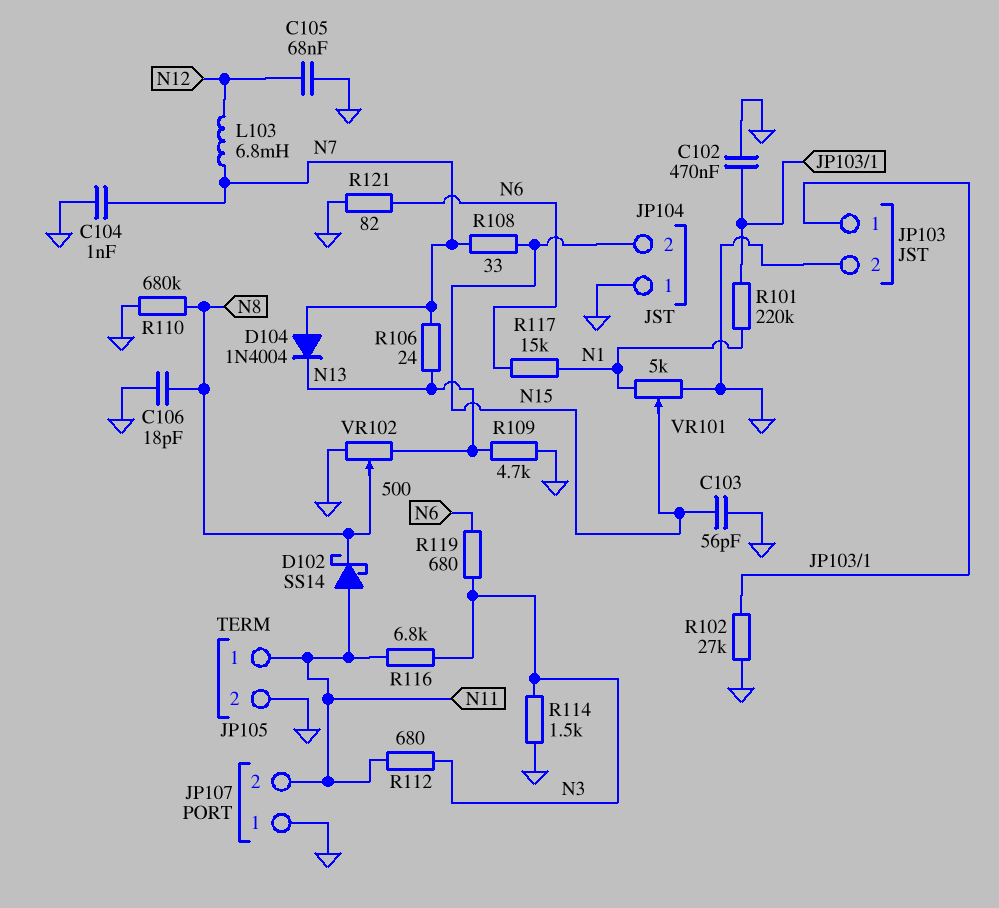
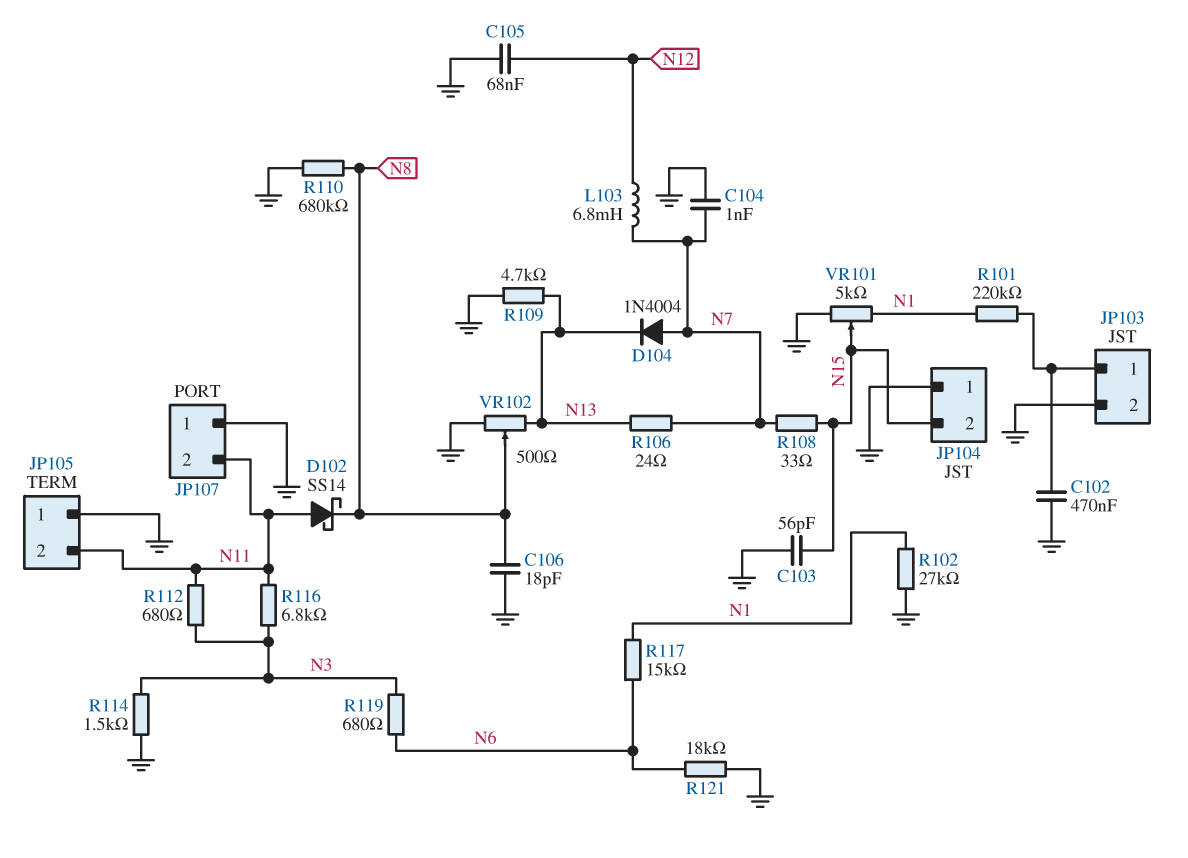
JP105 pin 1: N11 -> GND
JP105 pin 2: GND -> N11
R102: 27k (GND, JP103/1) -> 27k (GND, N1)
R121: 82 (GND, N6) -> 18k (GND, N6)

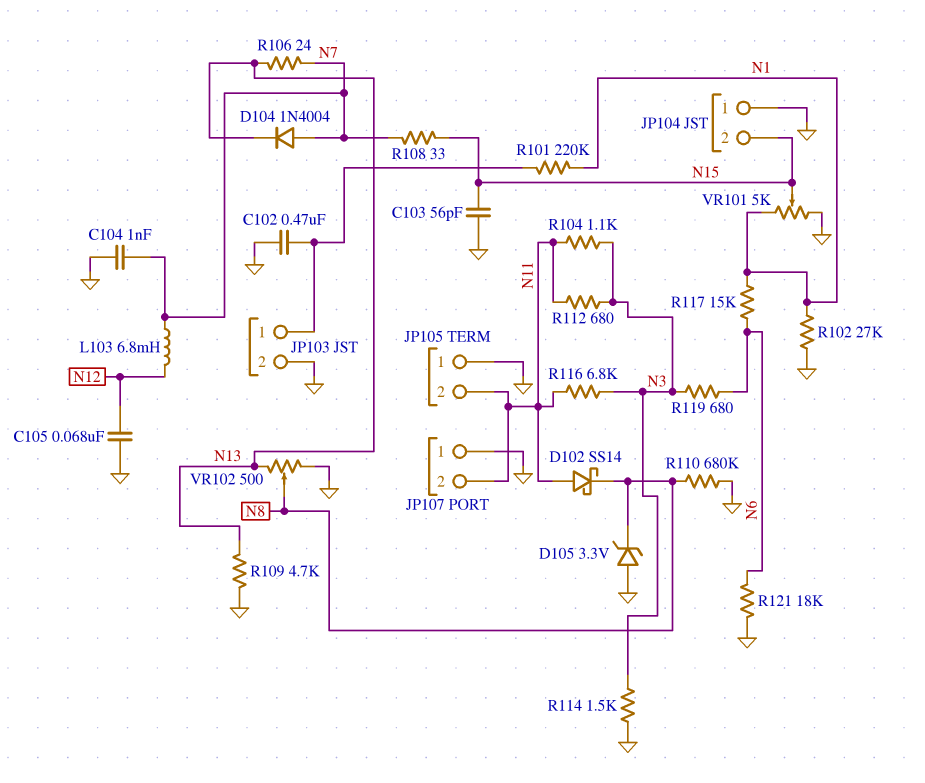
C106: 18pF (GND, N8) -> none
D105: none -> zener 3.3V (A GND, K N8)
R104: none -> 1.1k (N3, N11)

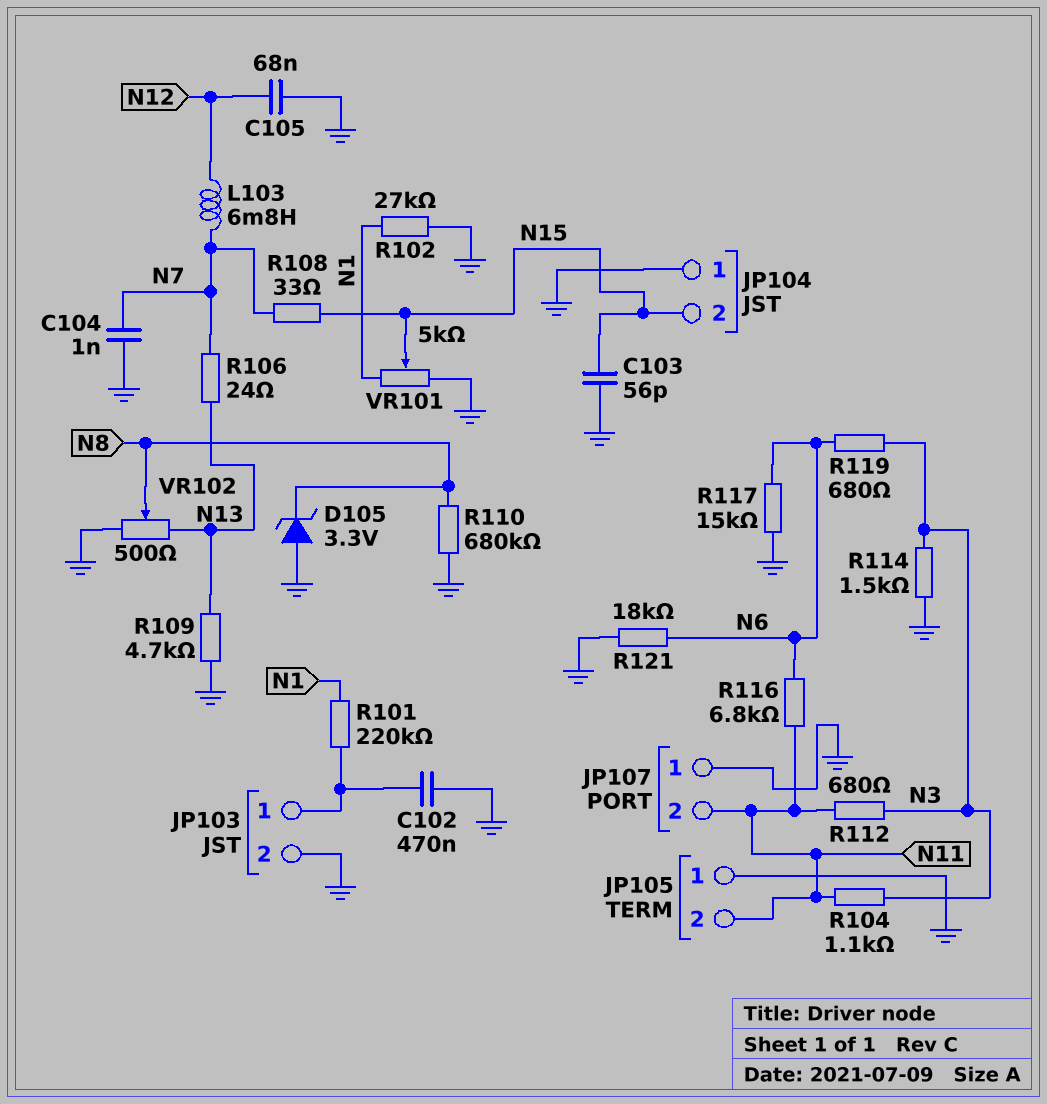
D102: schottky SS14 (A N11, K N8) -> none
D104: diode 1N4004 (A N7, K N13) -> none
R116: 6.8k (N3, N11) -> 6.8k (N6, N11)
R117: 15k (N1, N6) -> 15k (GND, N6)

